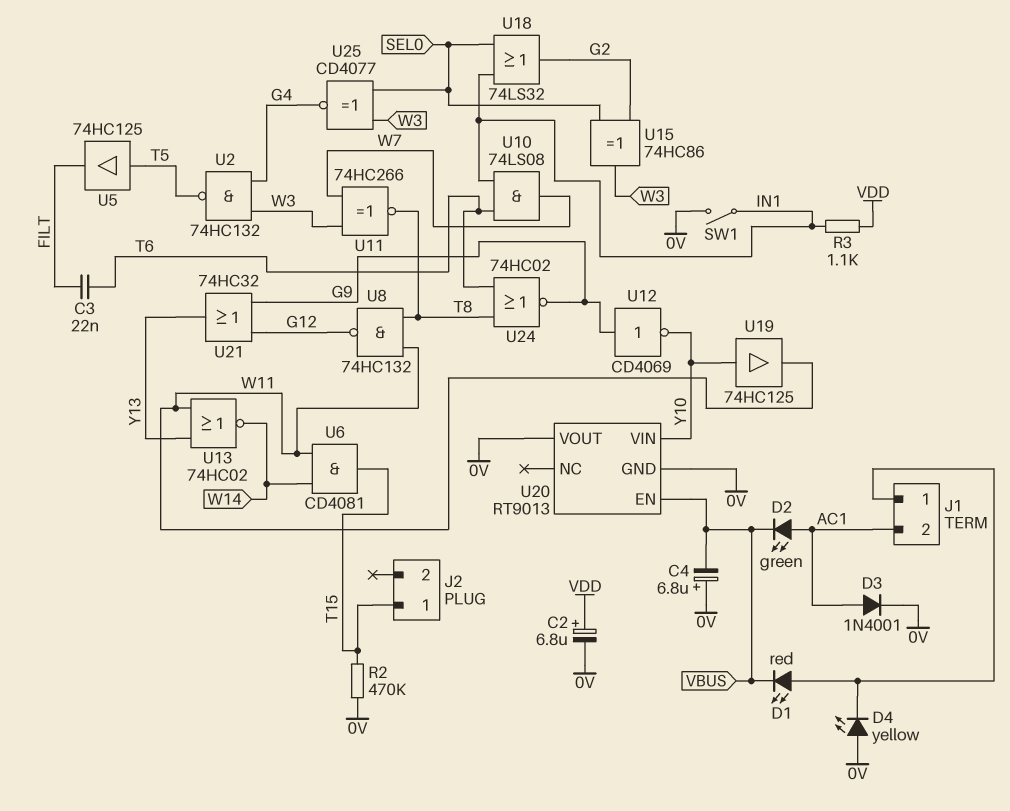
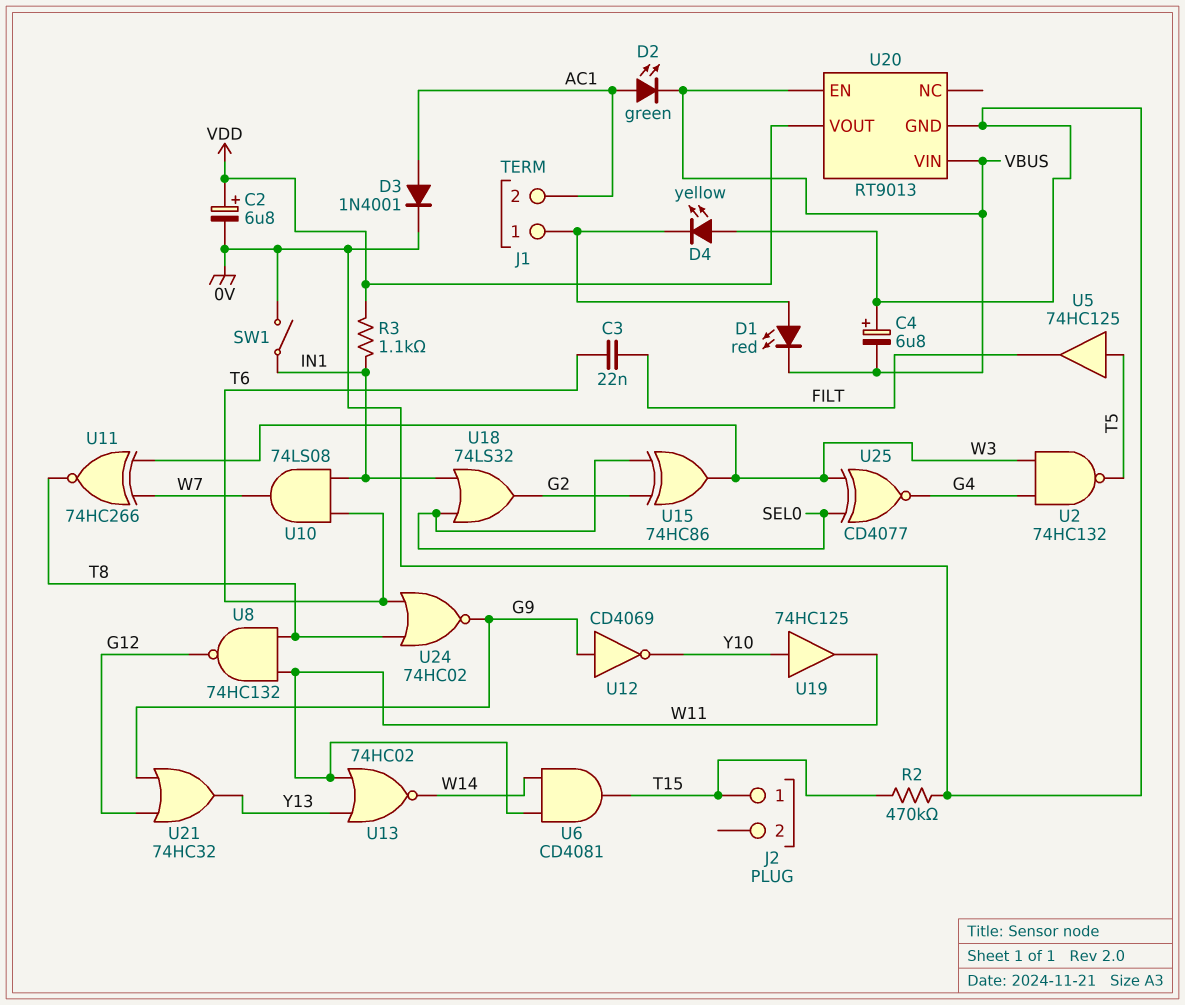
U20 pin VIN: Y10 -> VBUS
U20 pin VOUT: 0V -> VDD

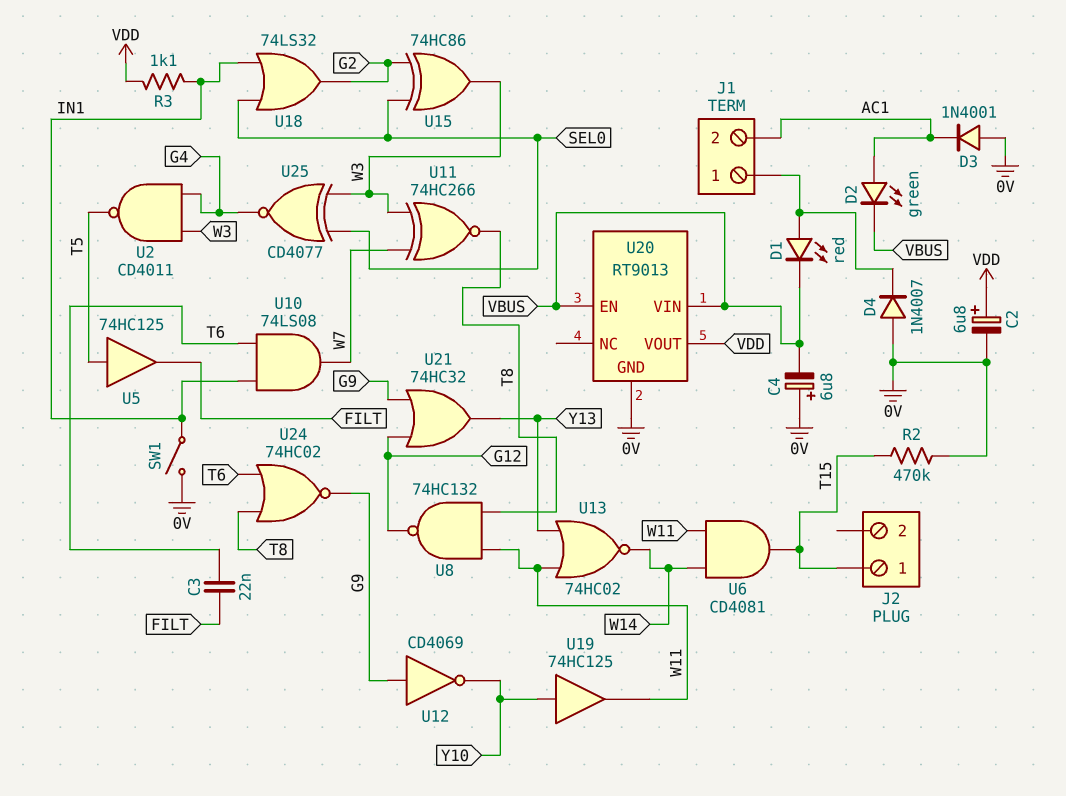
D3: diode 1N4001 (A AC1, K 0V) -> diode 1N4001 (A 0V, K AC1)
D4: LED yellow (A 0V, K J1/1) -> diode 1N4007 (A 0V, K J1/1)
U2: NAND 74HC132 (in G4, in W3, out T5) -> NAND CD4011 (in G4, in W3, out T5)

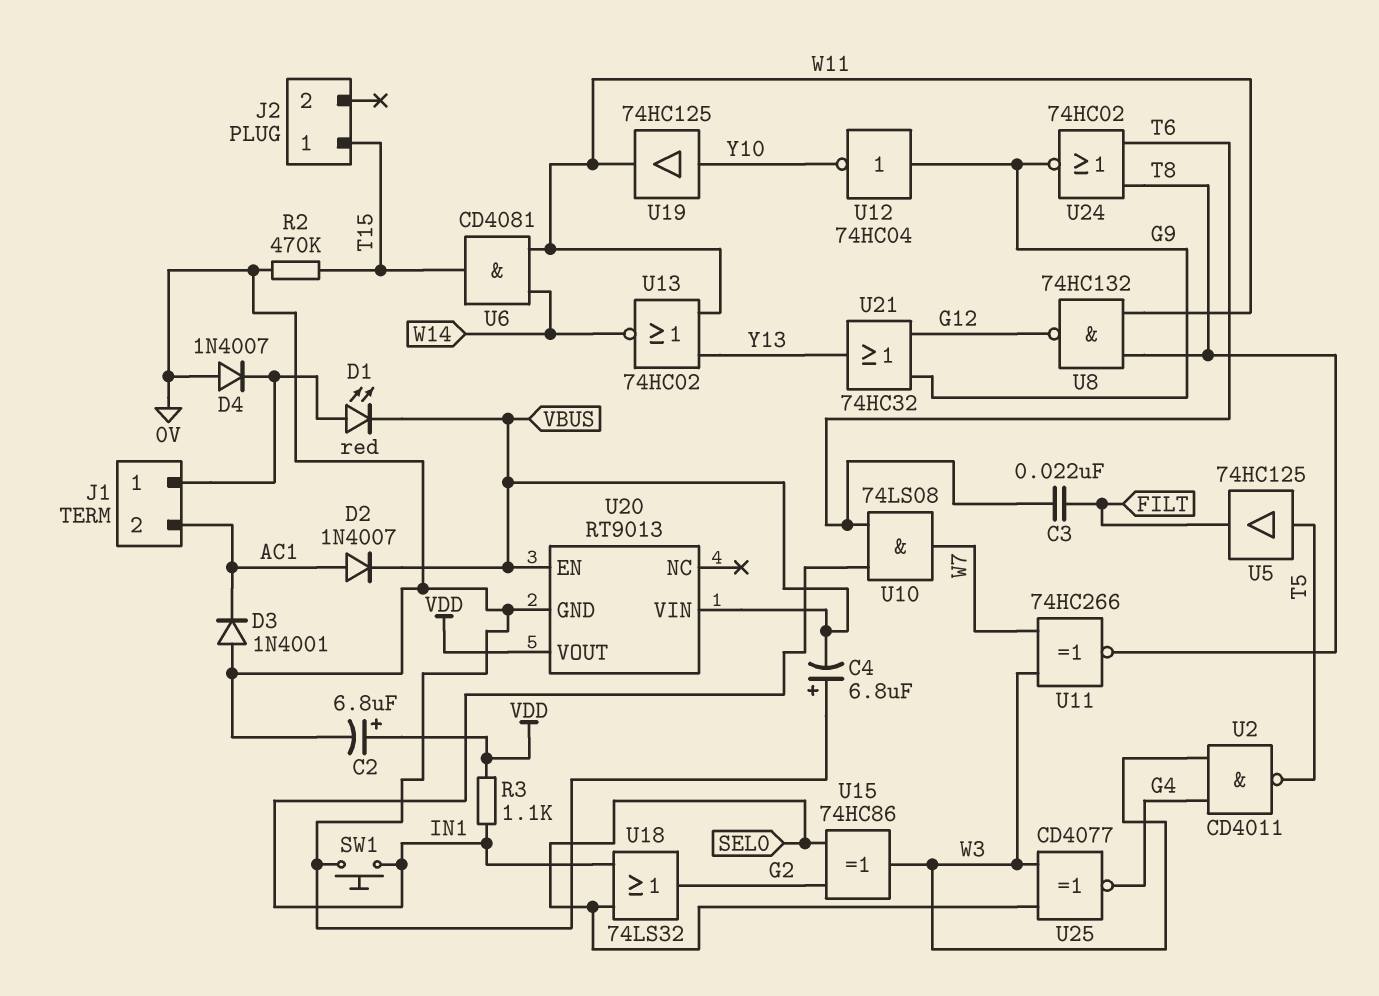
D2: LED green (A AC1, K VBUS) -> diode 1N4007 (A AC1, K VBUS)
SW1: switch (0V, IN1) -> button (0V, IN1)
U12: NOT CD4069 (in G9, out Y10) -> NOT 74HC04 (in G9, out Y10)

